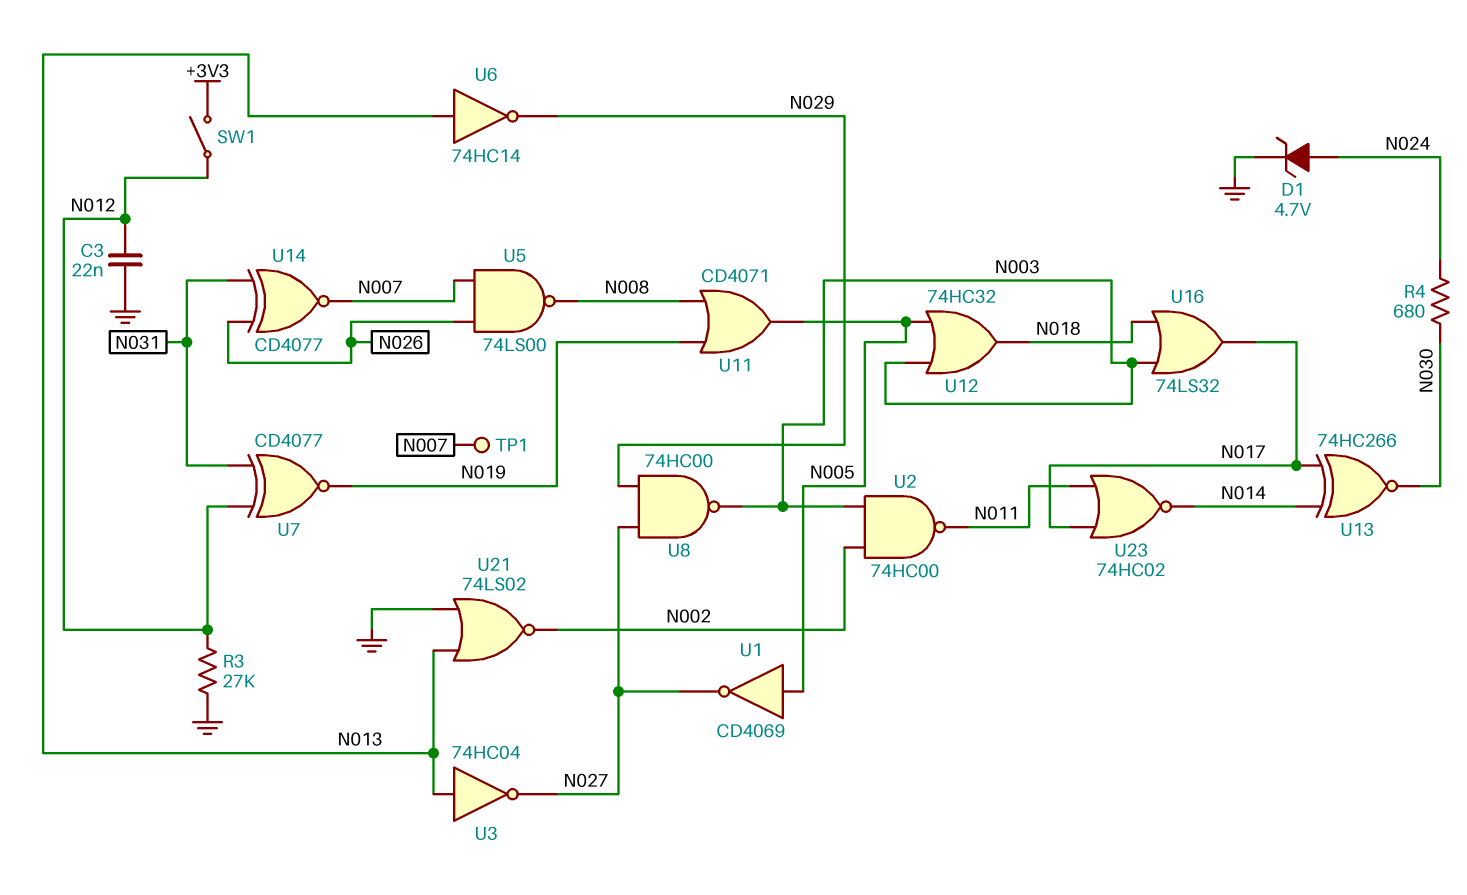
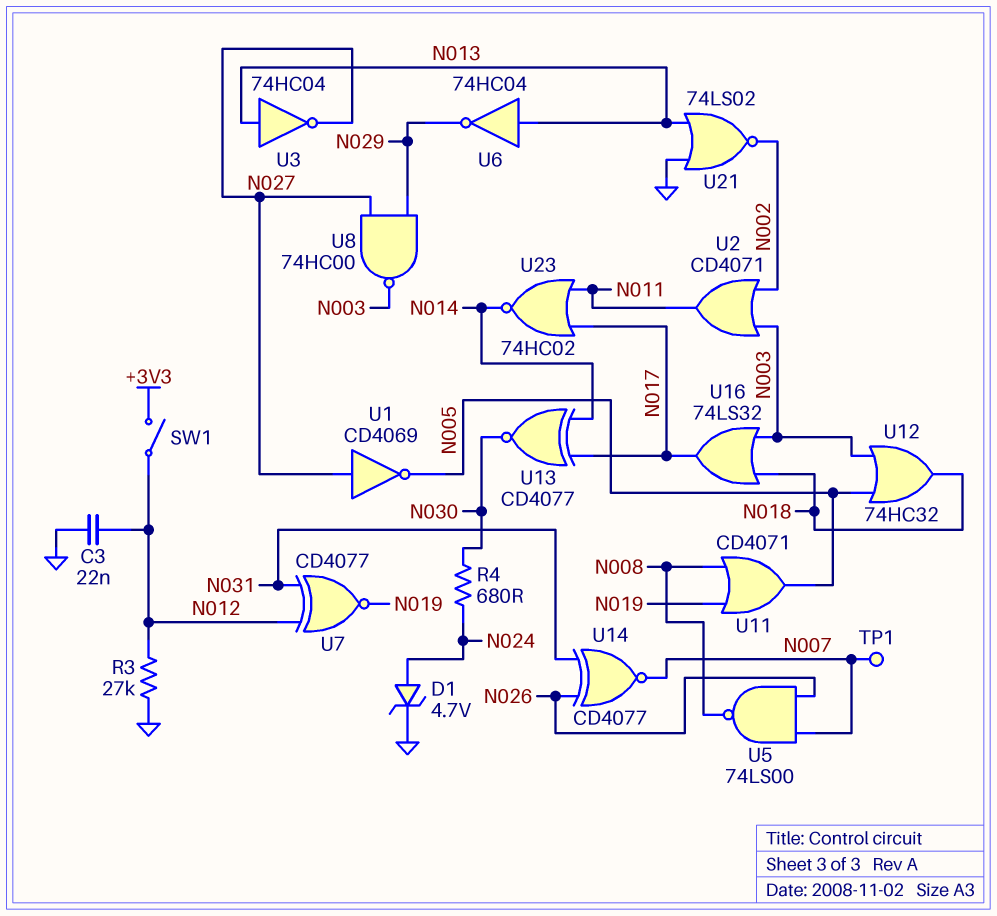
U1: NOT CD4069 (in N005, out N027) -> NOT CD4069 (in N027, out N005)
U2: NAND 74HC00 (in N002, in N003, out N011) -> OR CD4071 (in N002, in N003, out N011)
U6: NOT 74HC14 (in N013, out N029) -> NOT 74HC04 (in N013, out N029)
U13: XNOR 74HC266 (in N014, in N017, out N030) -> XNOR CD4077 (in N014, in N017, out N030)

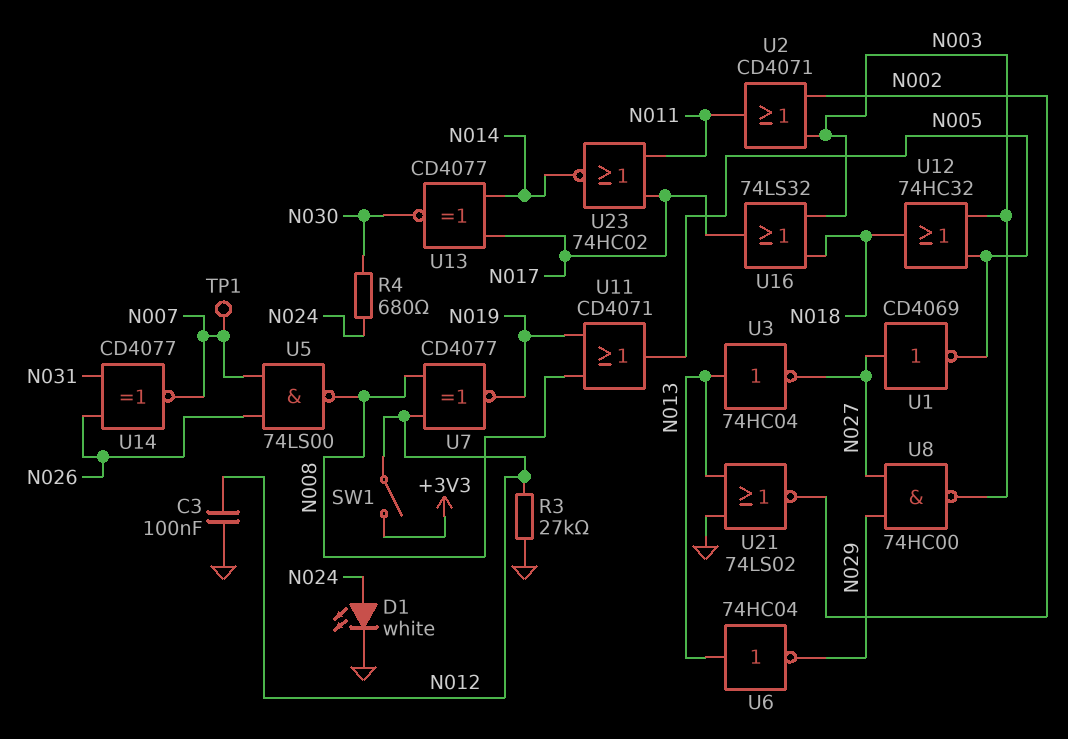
C3: 22nF (GND, N012) -> 100nF (GND, N012)
D1: zener 4.7V (A N024, K GND) -> LED white (A N024, K GND)
U7: XNOR CD4077 (in N012, in N031, out N019) -> XNOR CD4077 (in N008, in N012, out N019)

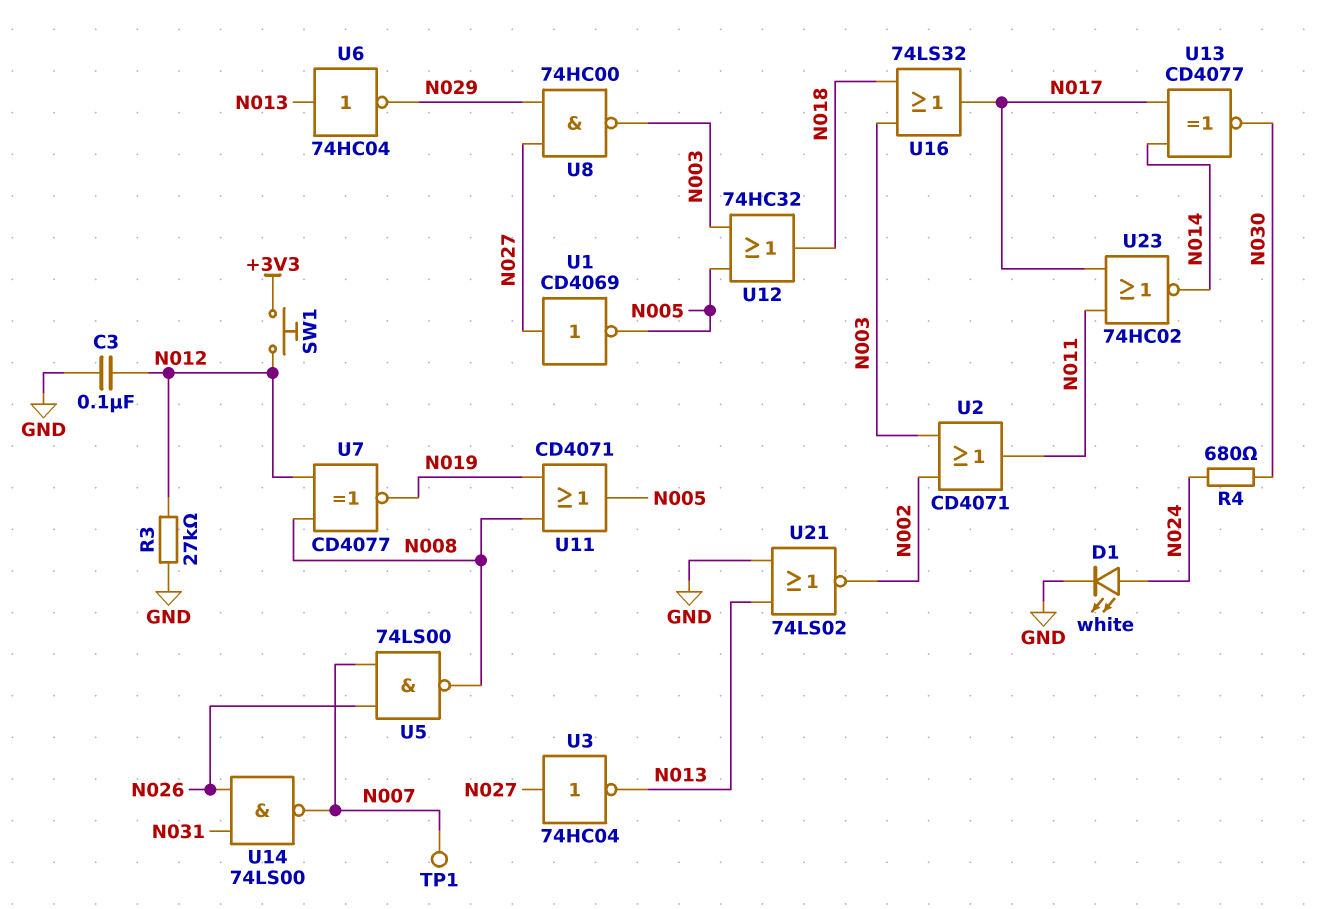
SW1: switch (+3V3, N012) -> button (+3V3, N012)
U3: NOT 74HC04 (in N013, out N027) -> NOT 74HC04 (in N027, out N013)
U14: XNOR CD4077 (in N026, in N031, out N007) -> NAND 74LS00 (in N026, in N031, out N007)

